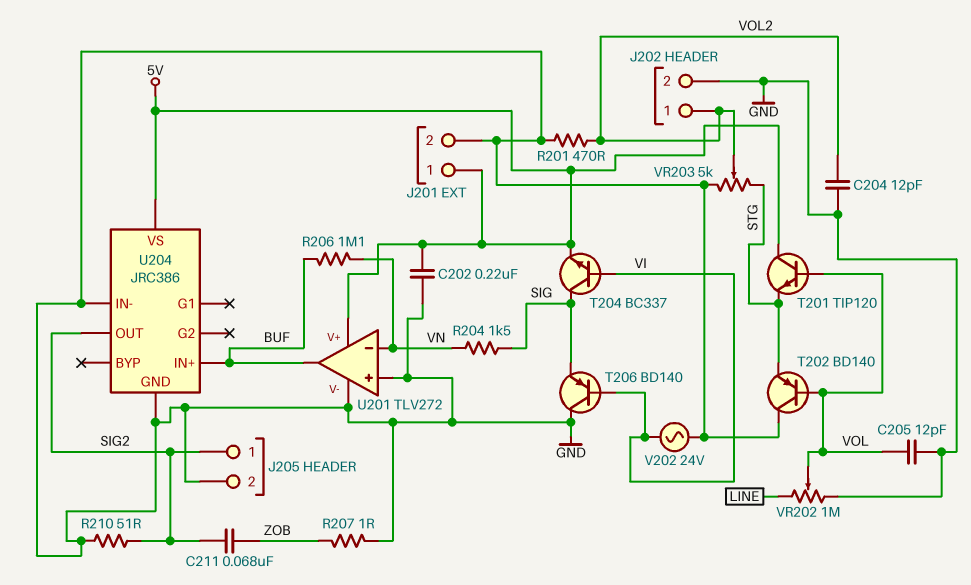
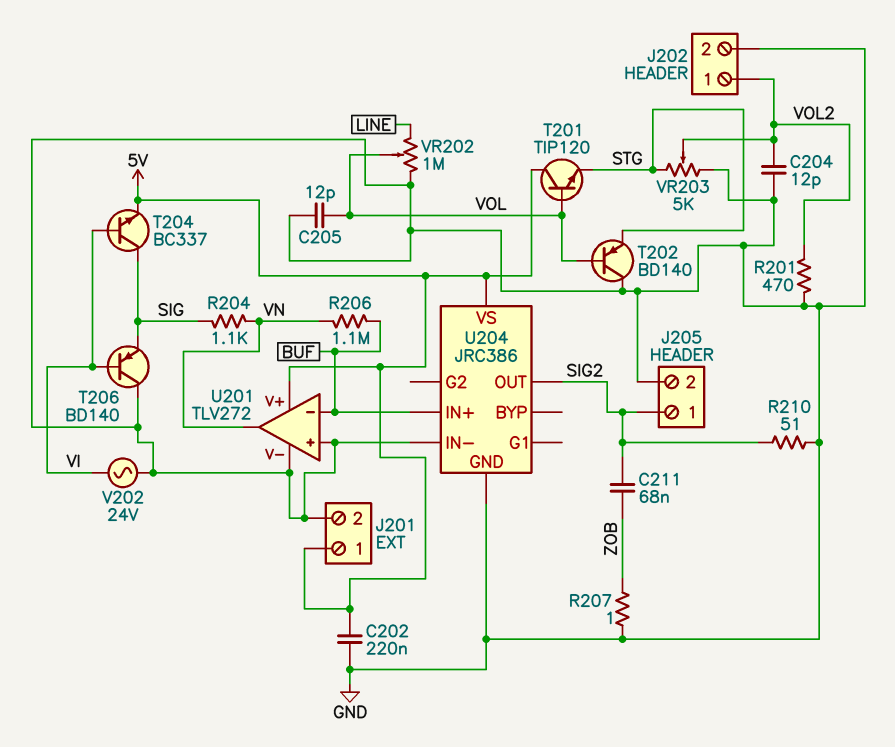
R204: 1.5k (SIG, VN) -> 1.1k (SIG, VN)
U201 pin in-: VN -> BUF
U201 pin out: BUF -> VN

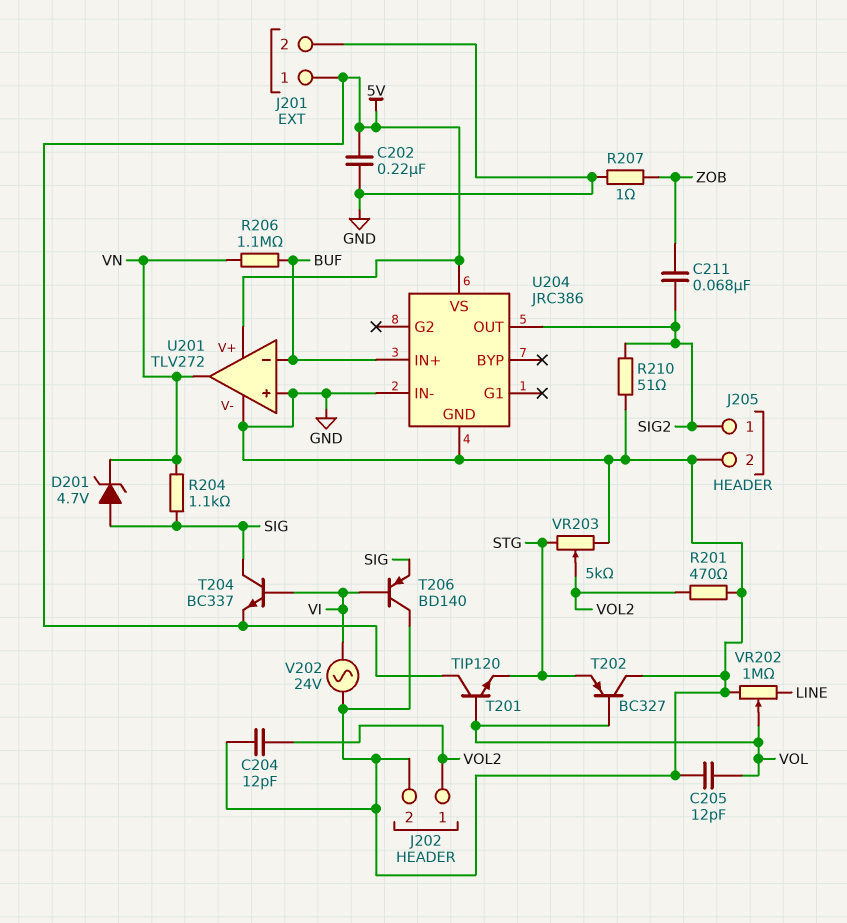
D201: none -> zener 4.7V (A SIG, K VN)
T202: PNP BD140 (B VOL, C GND, E STG) -> PNP BC327 (B VOL, C GND, E STG)

